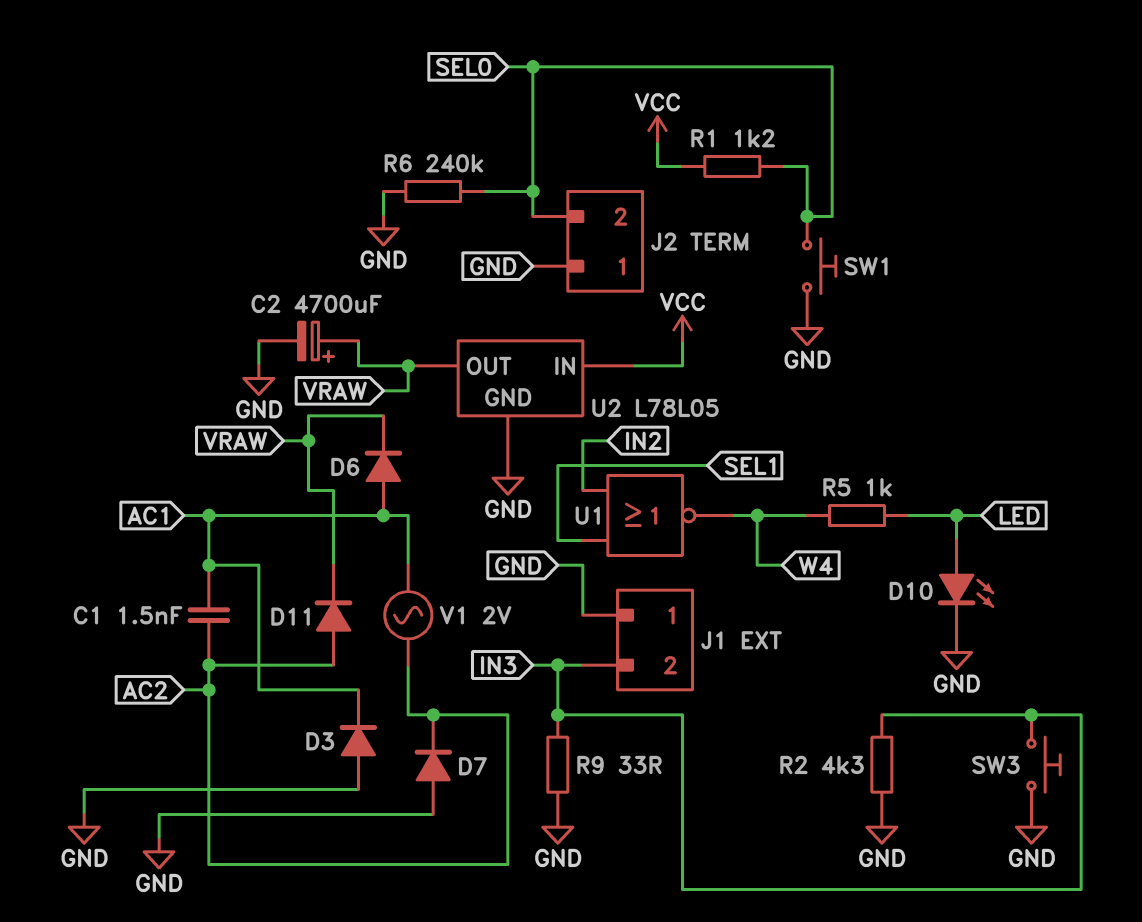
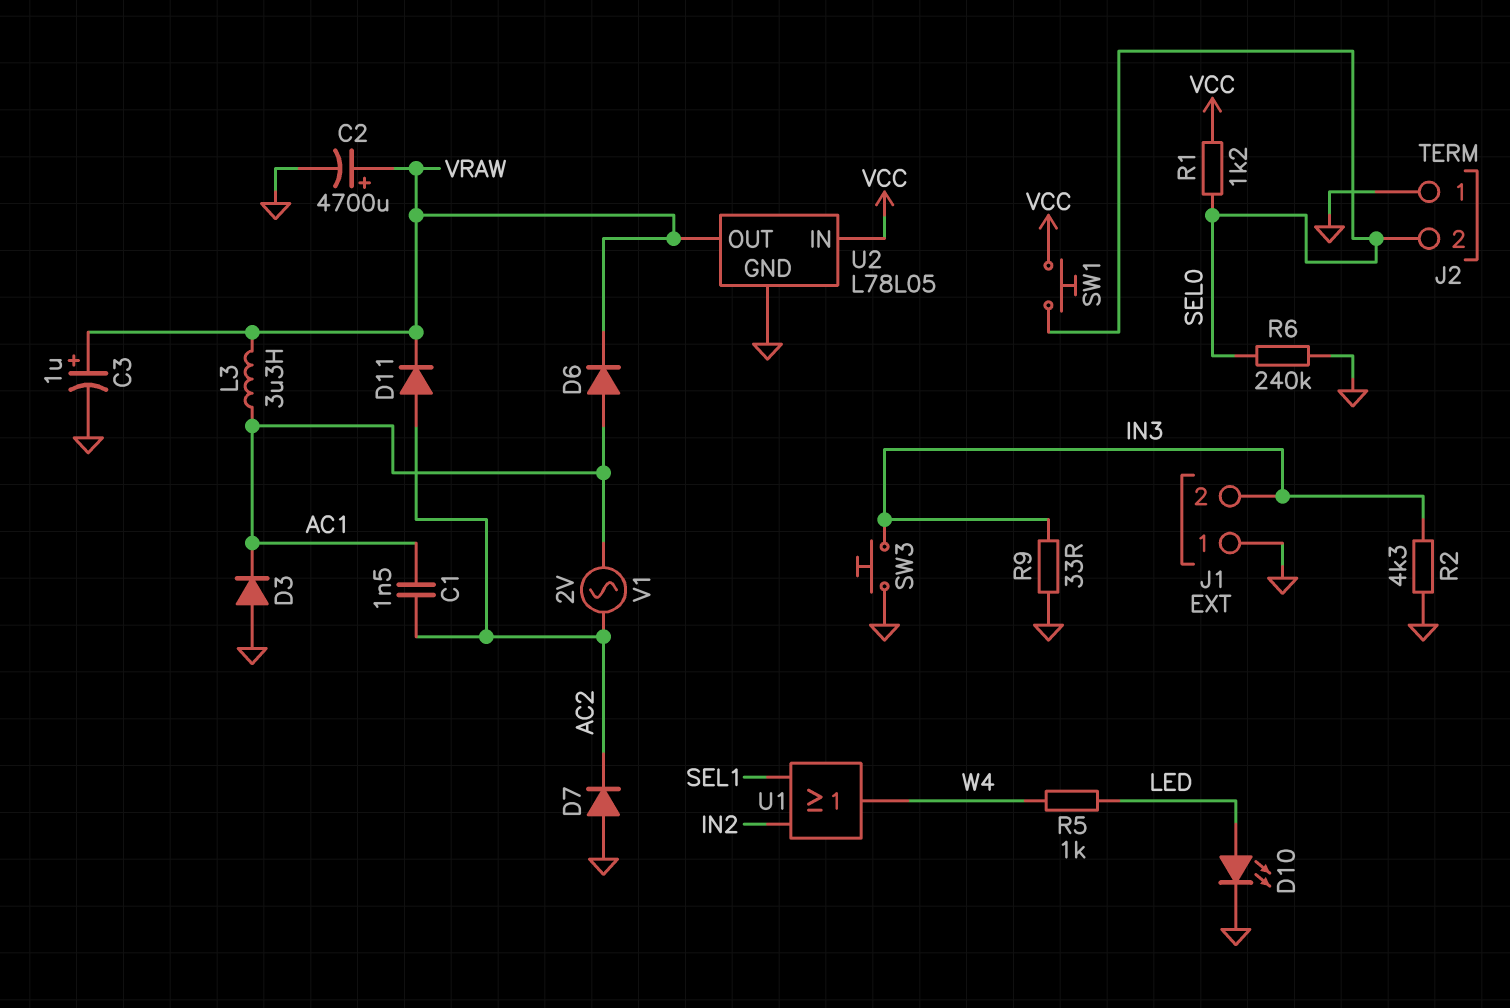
C3: none -> 1uF (plus VRAW, minus GND)
L3: none -> 3.3uH (AC1, VRAW)
SW1: button (GND, SEL0) -> button (SEL0, VCC)
U1: NOR (in IN2, in SEL1, out W4) -> OR (in IN2, in SEL1, out W4)

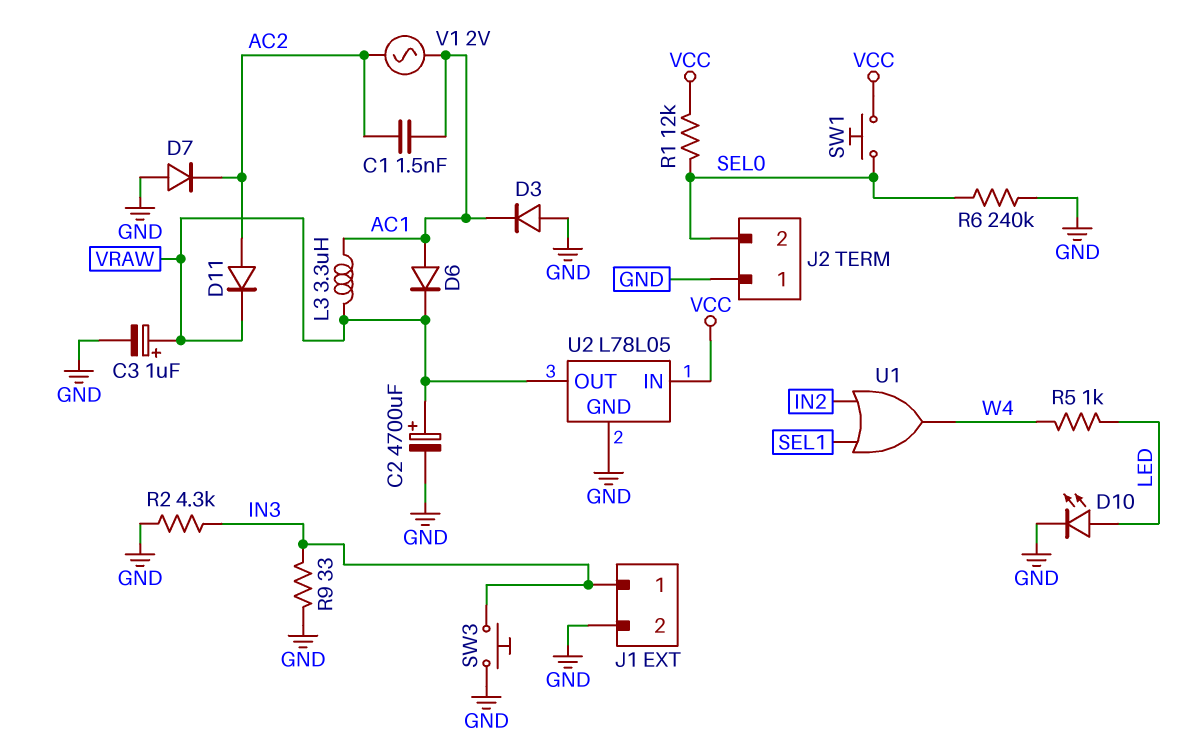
J1 pin 1: GND -> IN3
J1 pin 2: IN3 -> GND
R1: 1.2k (SEL0, VCC) -> 12k (SEL0, VCC)

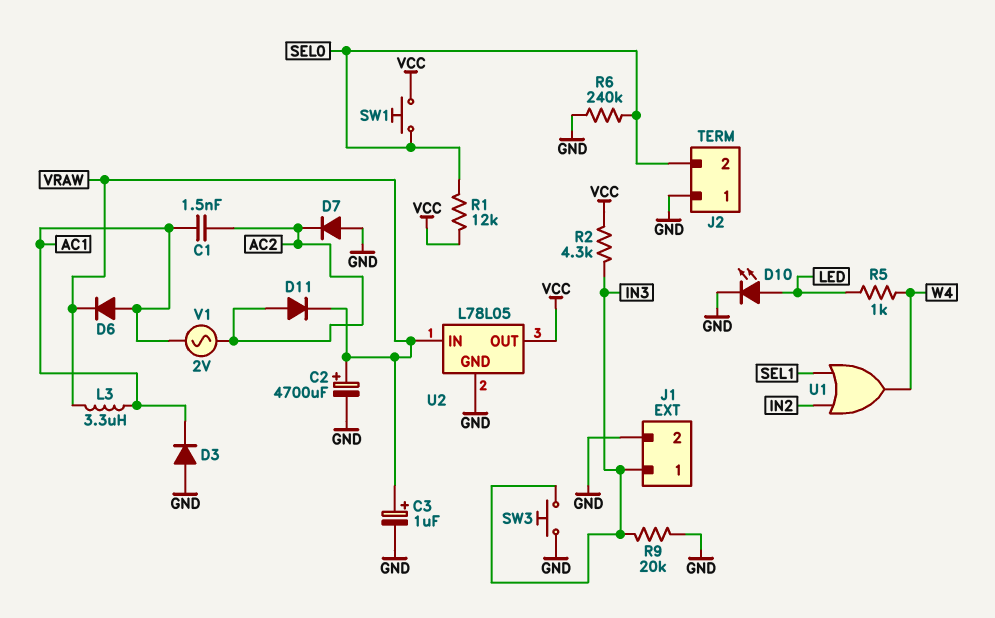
R2: 4.3k (GND, IN3) -> 4.3k (IN3, VCC)
R9: 33 (GND, IN3) -> 20k (GND, IN3)
U2 pin IN: VCC -> VRAW
U2 pin OUT: VRAW -> VCC

